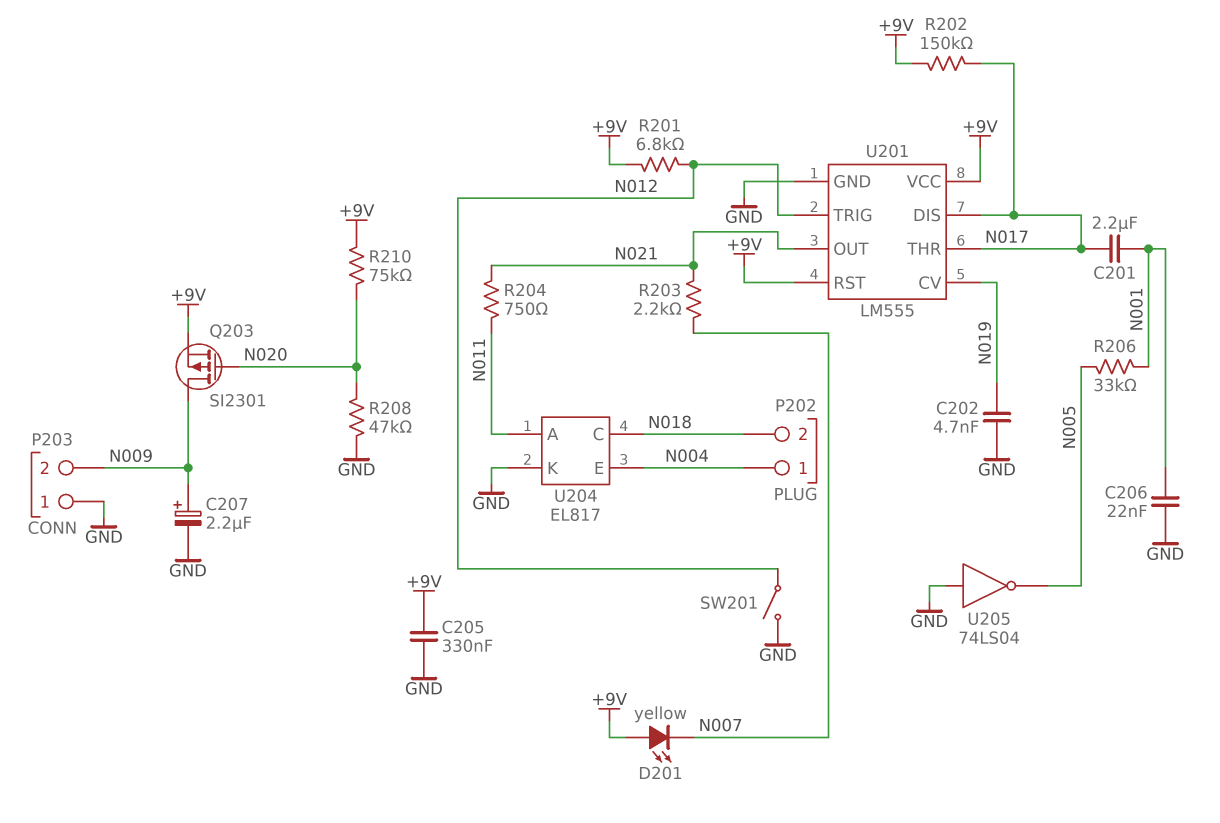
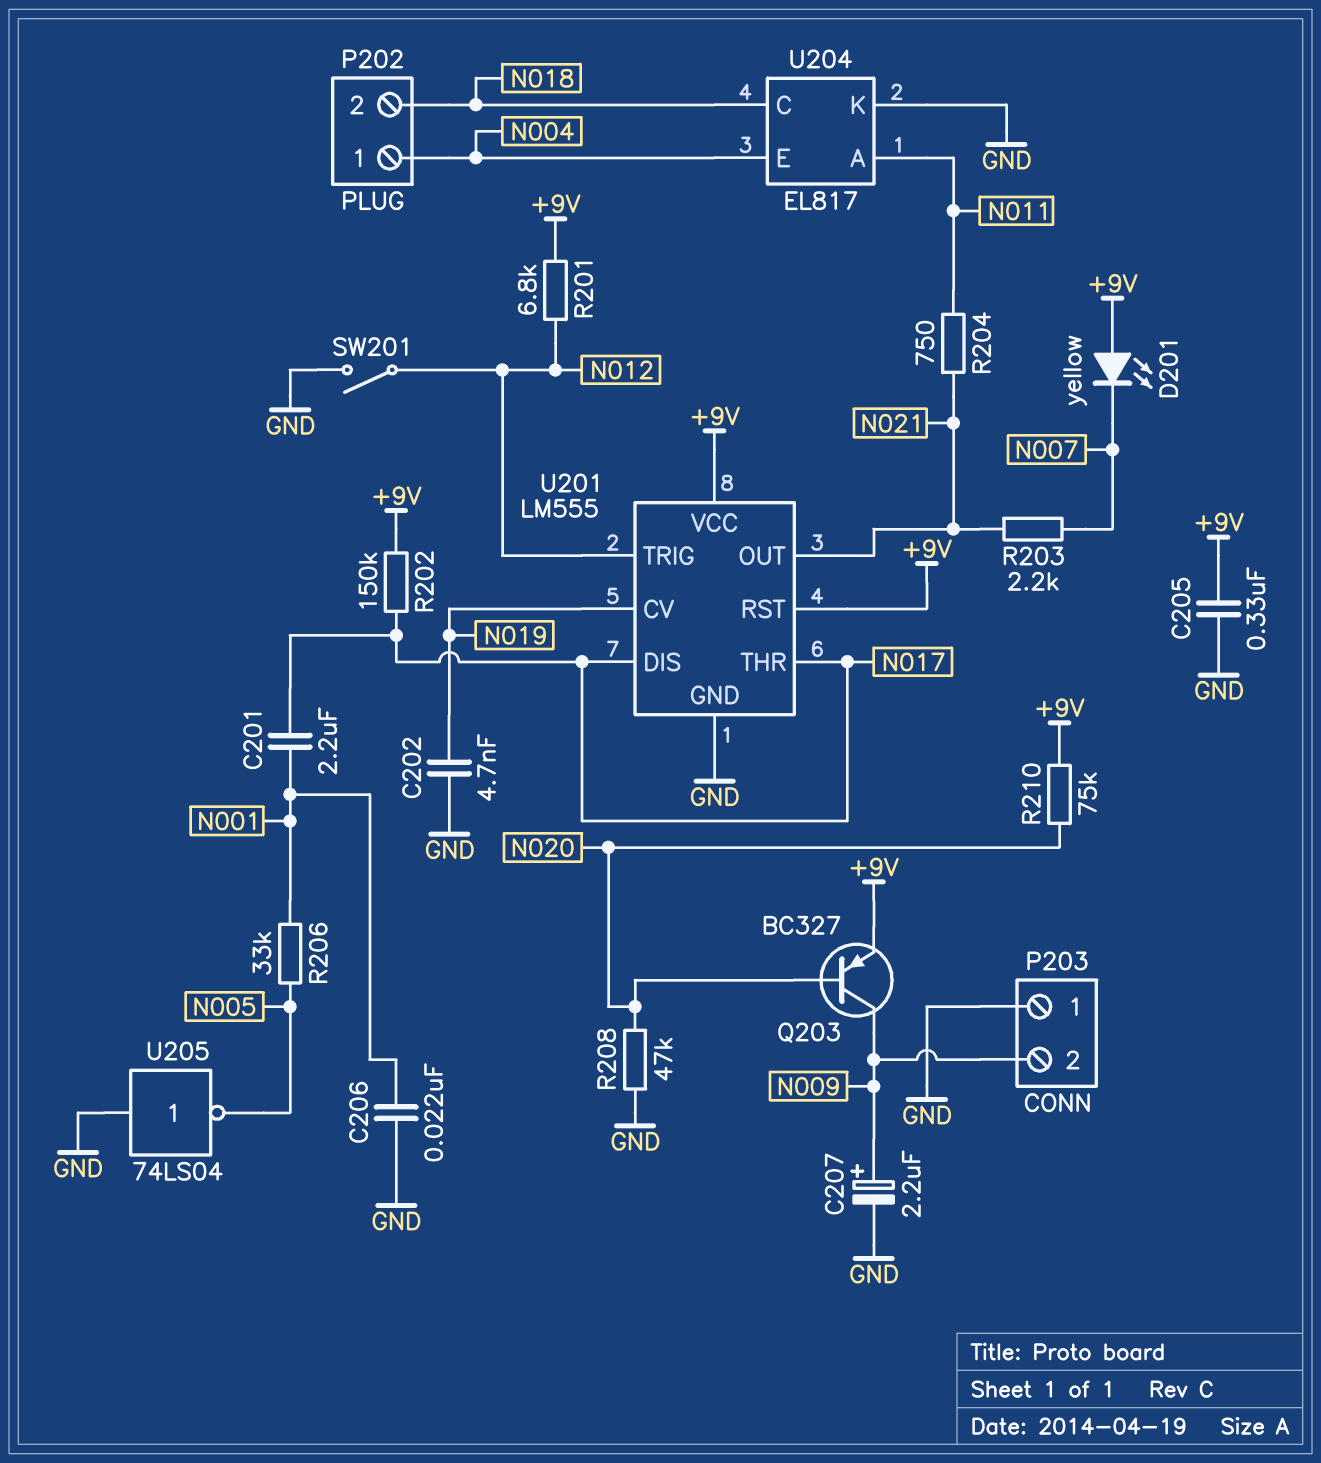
Q203: PMOS SI2301 (G N020, D N009, S +9V) -> PNP BC327 (B N020, C N009, E +9V)

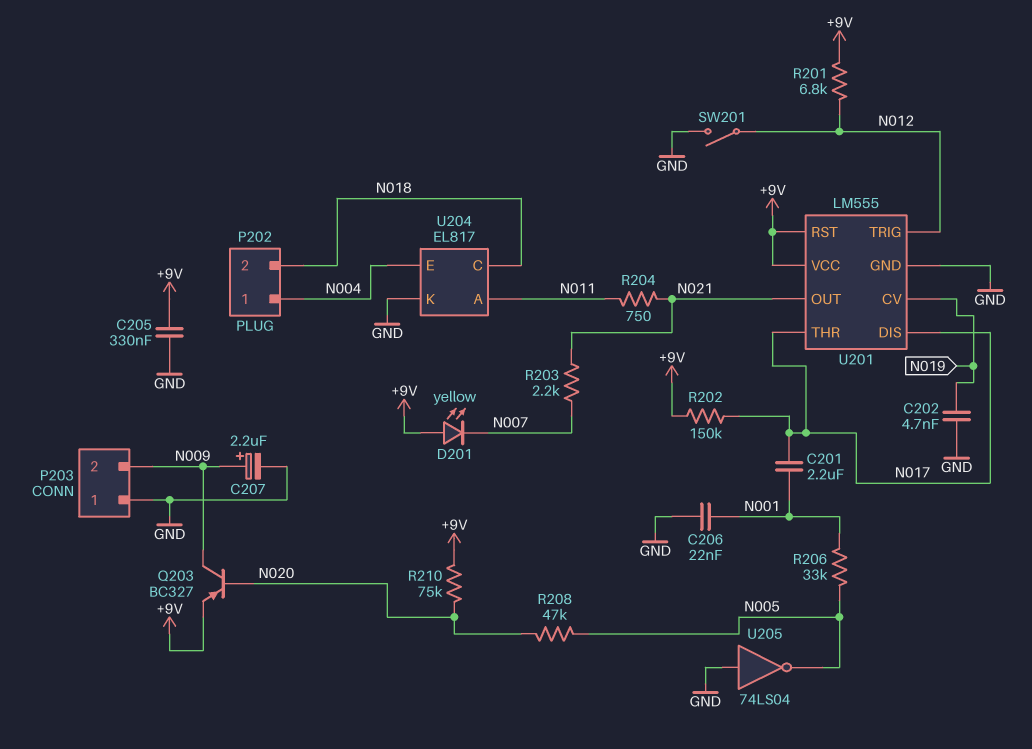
R208: 47k (GND, N020) -> 47k (N005, N020)

